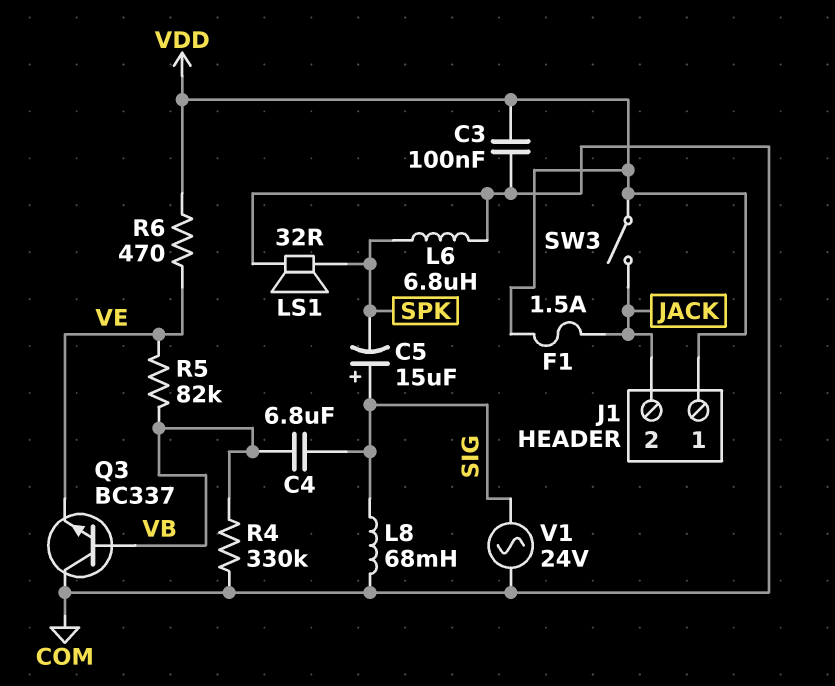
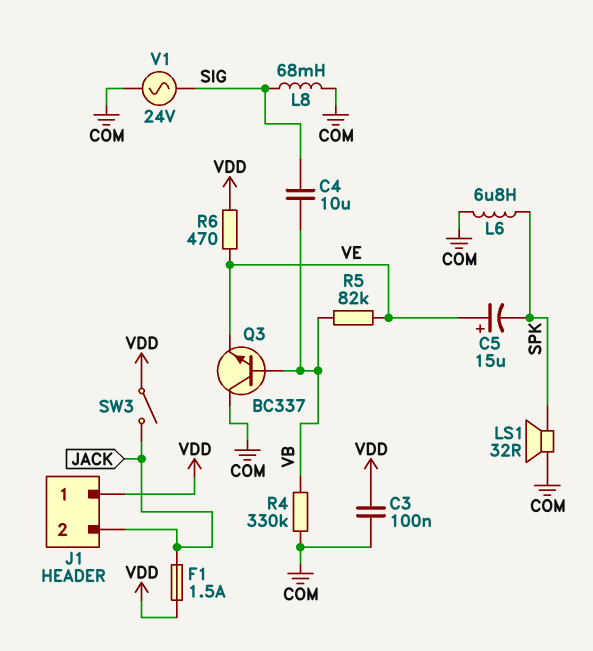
C4: 6.8uF (SIG, VB) -> 10uF (SIG, VB)
C5: 15uF (plus SIG, minus SPK) -> 15uF (plus VE, minus SPK)

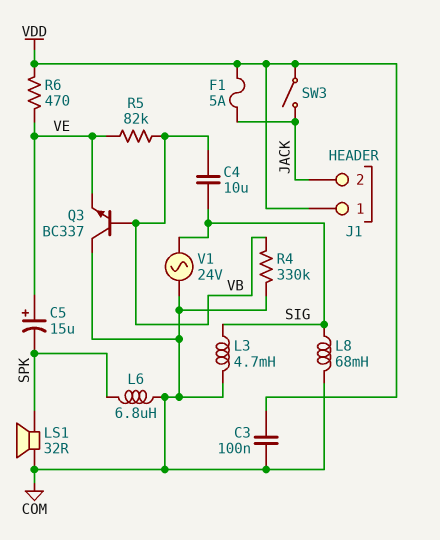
F1: 1.5A (JACK, VDD) -> 5A (JACK, VDD)
L3: none -> 4.7mH (COM, SIG)

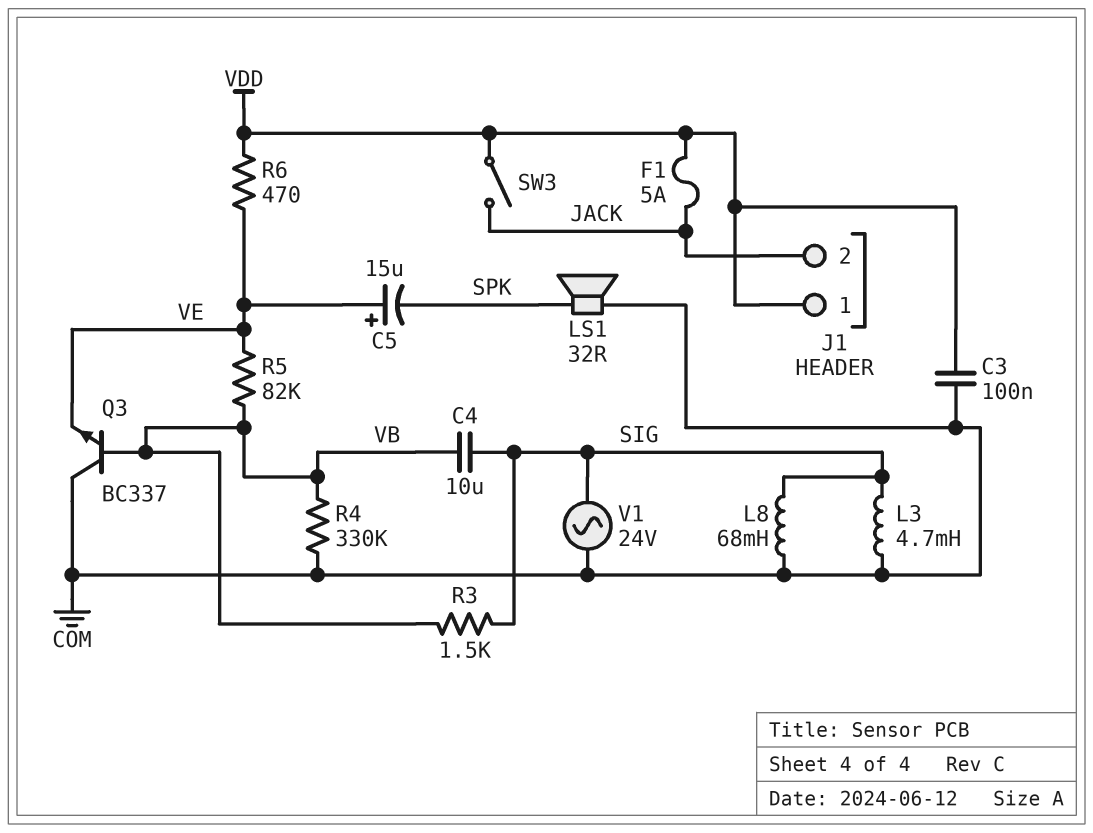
L6: 6.8uH (COM, SPK) -> none
R3: none -> 1.5k (SIG, VB)

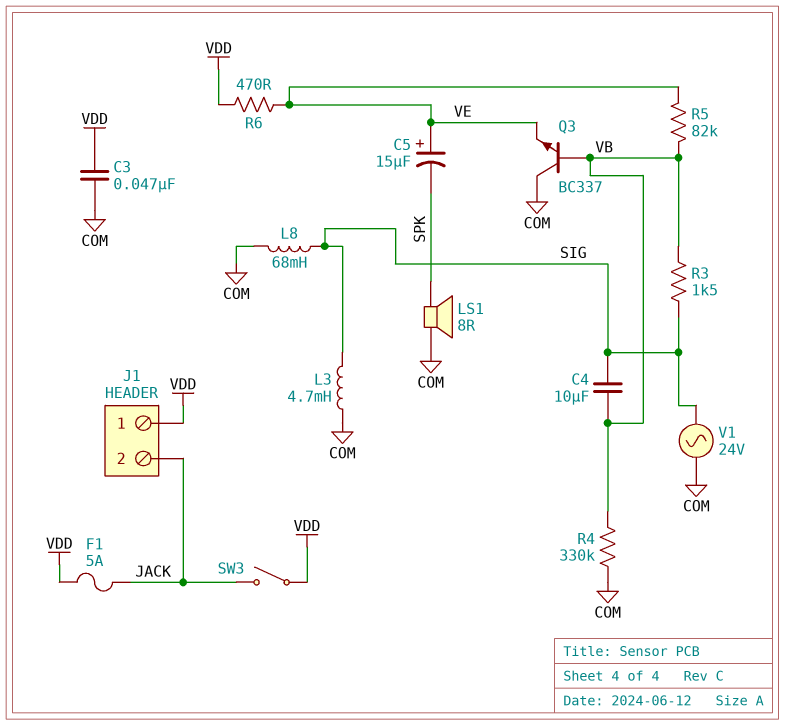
C3: 100nF (COM, VDD) -> 47nF (COM, VDD)
LS1: speaker 32R (COM, SPK) -> speaker 8R (COM, SPK)

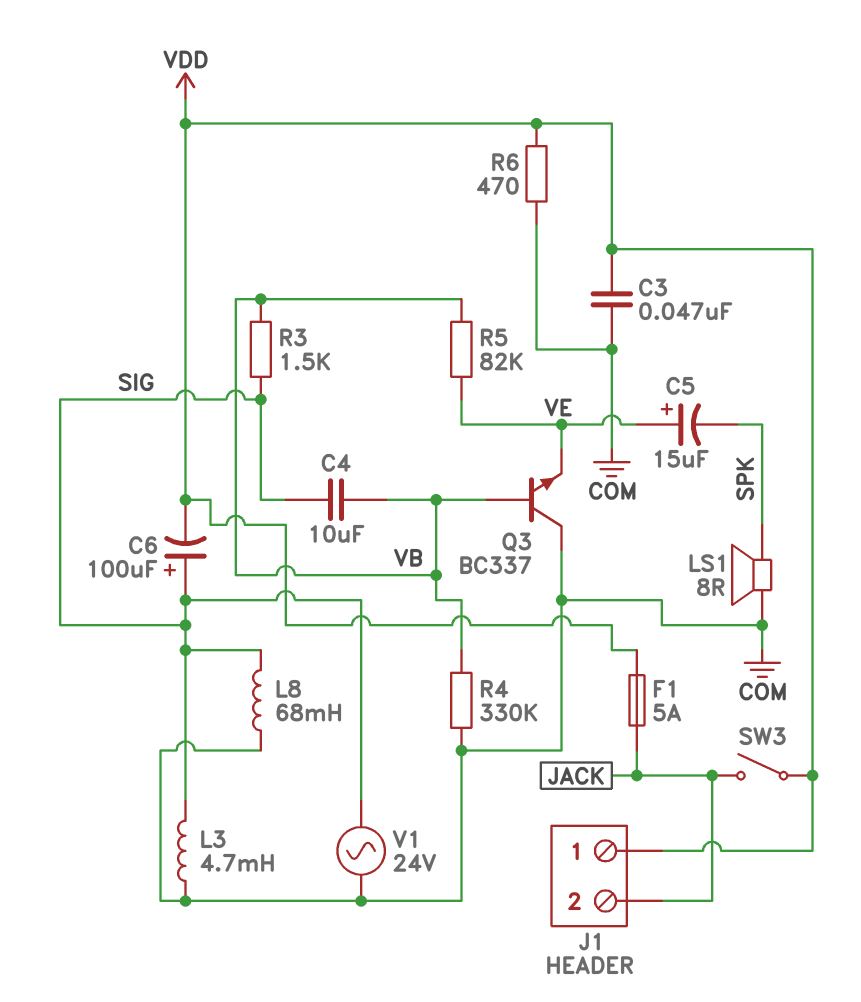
C6: none -> 100uF (plus SIG, minus VDD)
R6: 470 (VDD, VE) -> 470 (COM, VDD)

